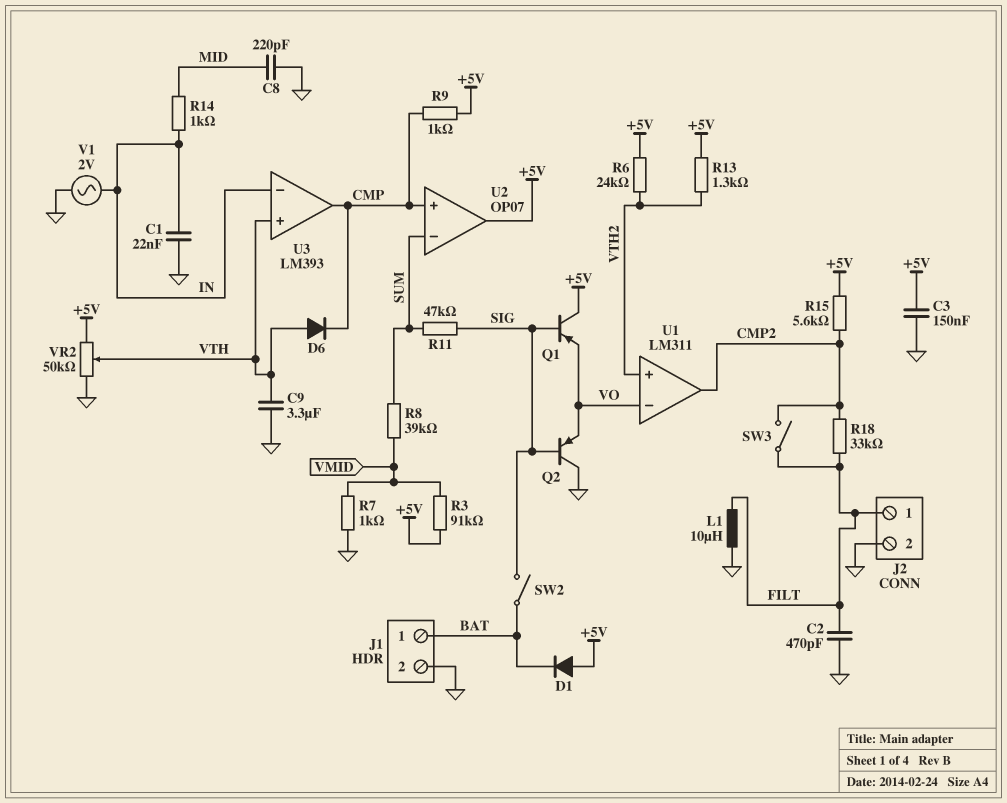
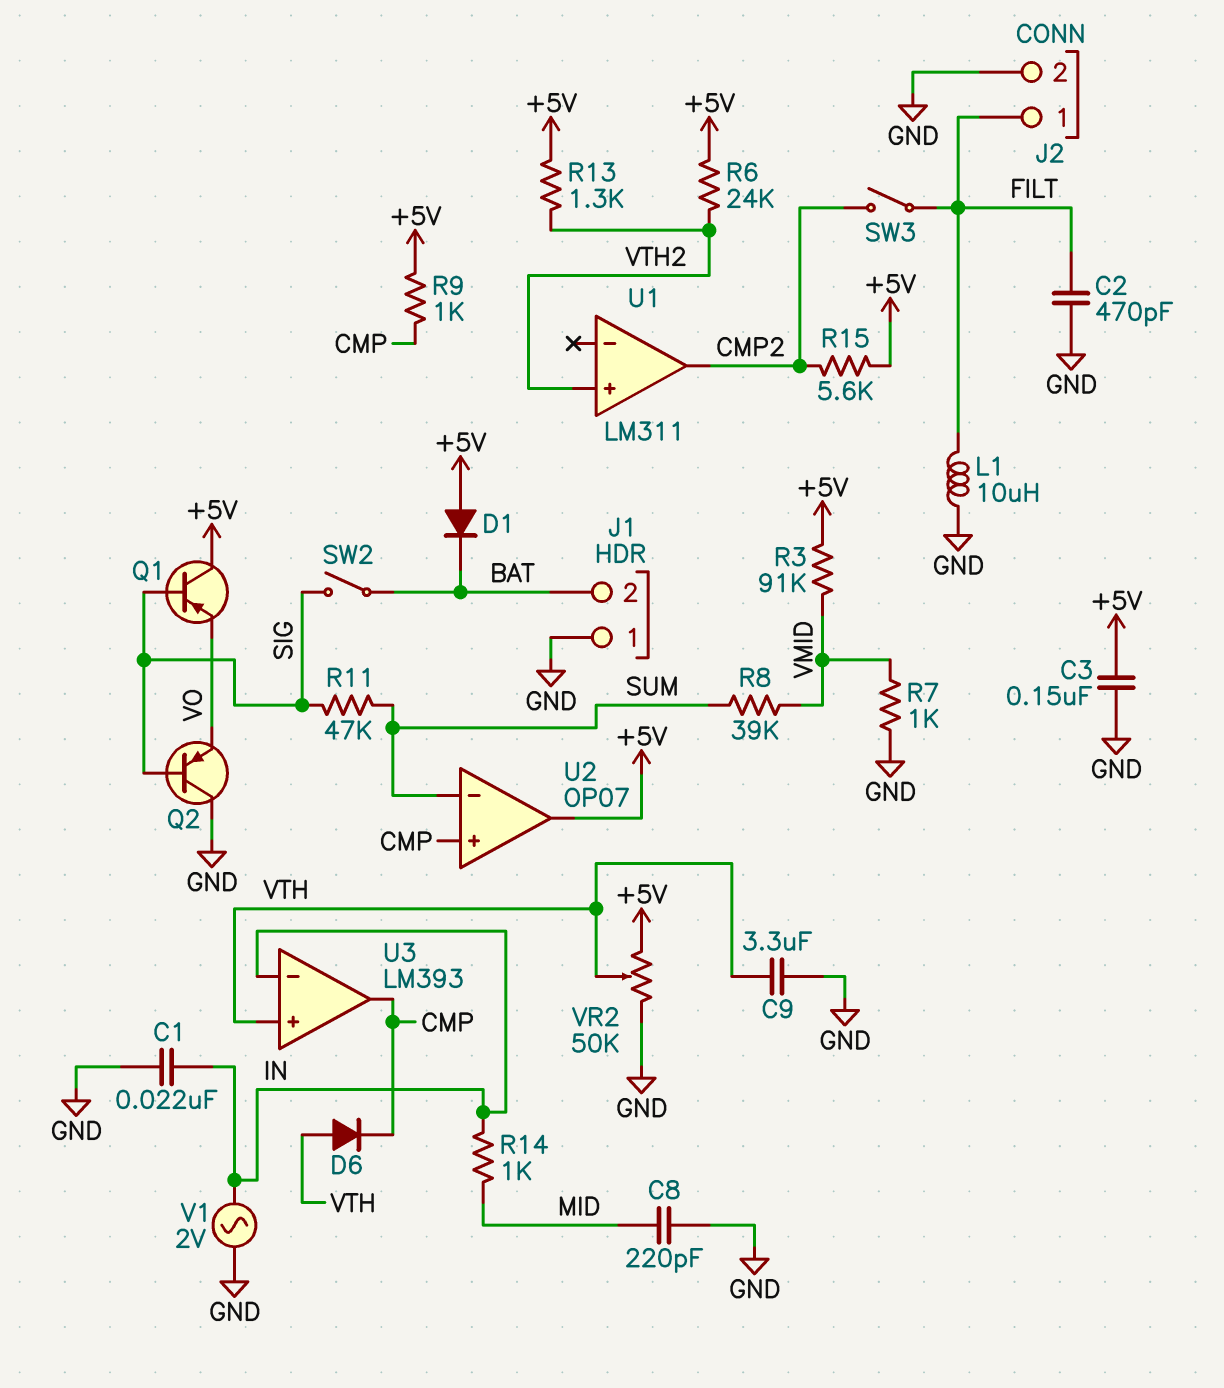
J1 pin 1: BAT -> GND
J1 pin 2: GND -> BAT
R18: 33k (CMP2, FILT) -> none
U1 pin in-: VO -> none

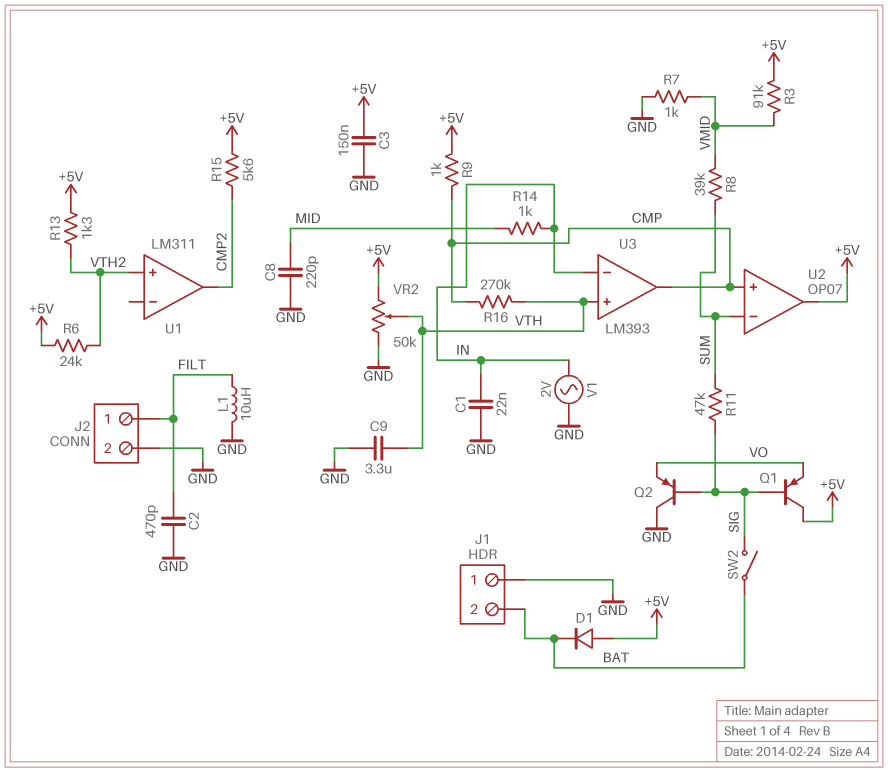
D6: diode (A VTH, K CMP) -> none
R16: none -> 270k (CMP, VTH)
SW3: switch (CMP2, FILT) -> none

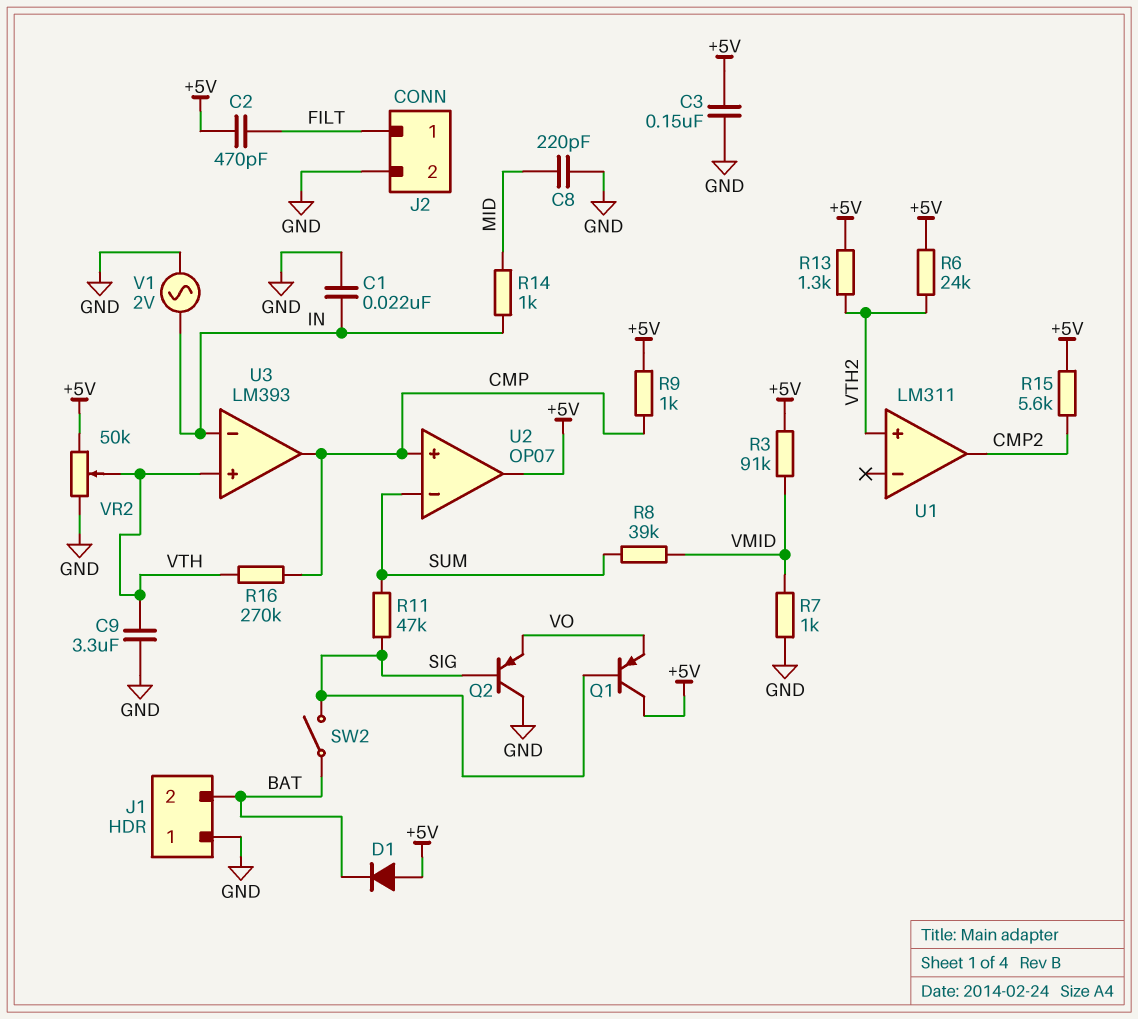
C2: 470pF (FILT, GND) -> 470pF (+5V, FILT)
L1: 10uH (FILT, GND) -> none

